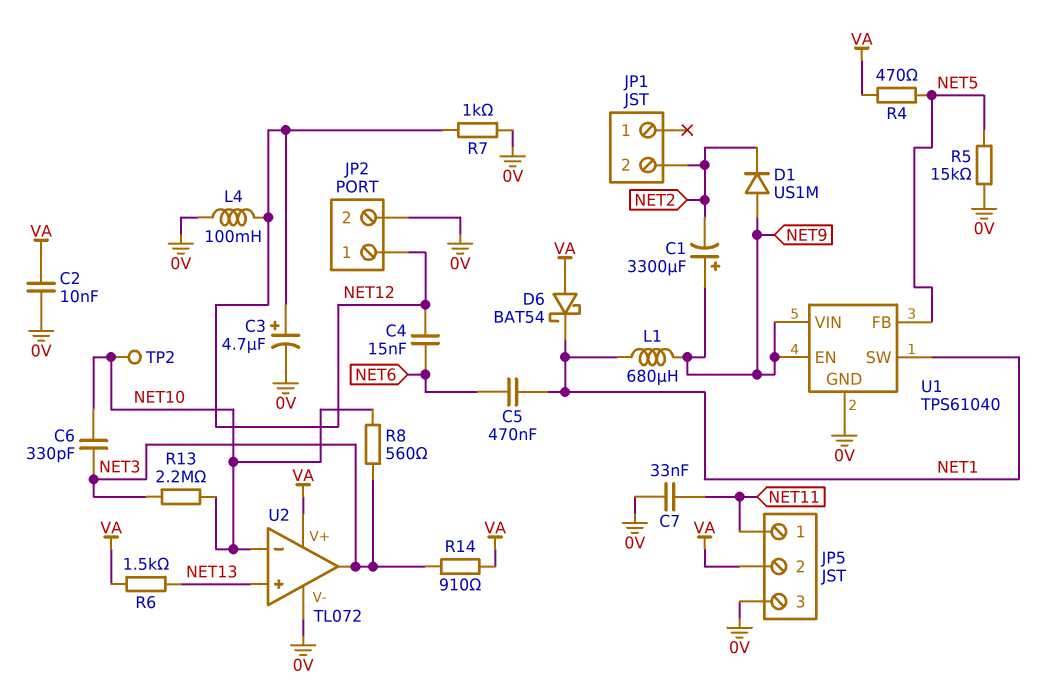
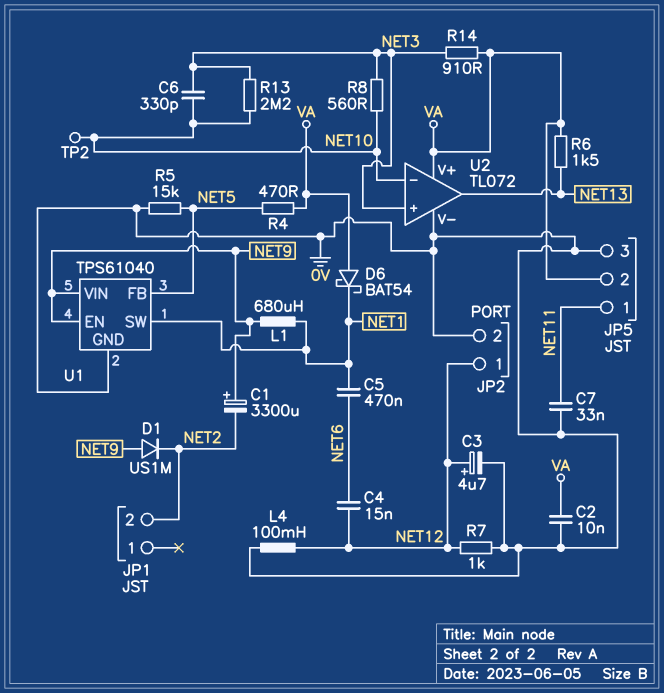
U2 pin in+: NET13 -> NET3
U2 pin out: NET3 -> NET13

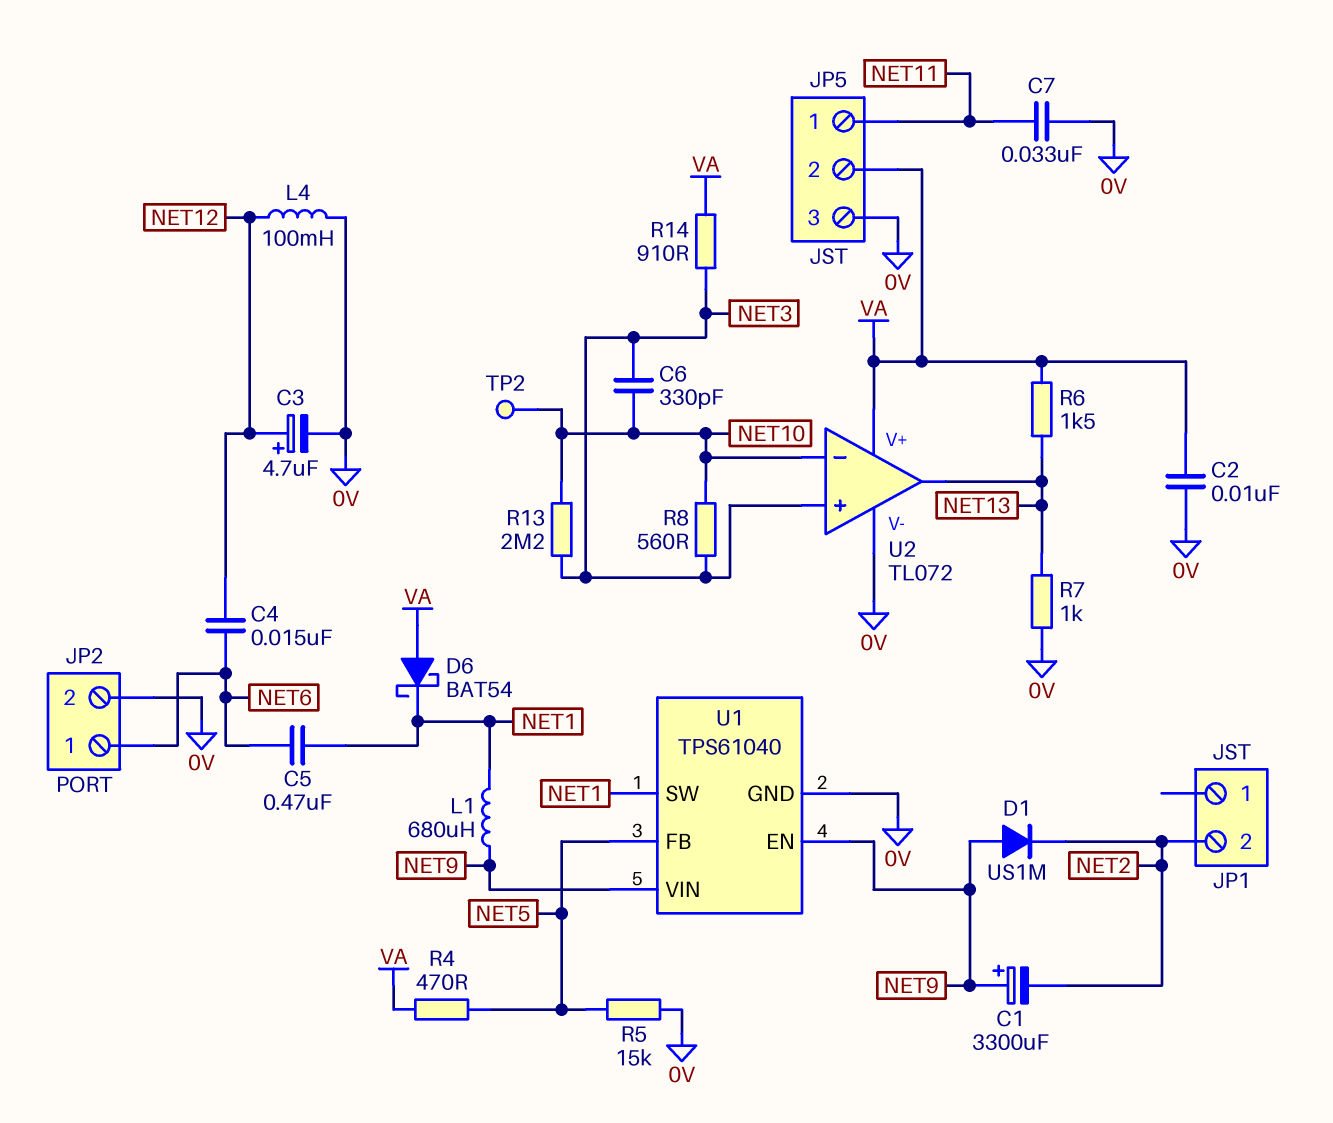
JP2 pin 1: NET12 -> NET6
R7: 1k (0V, NET12) -> 1k (0V, NET13)

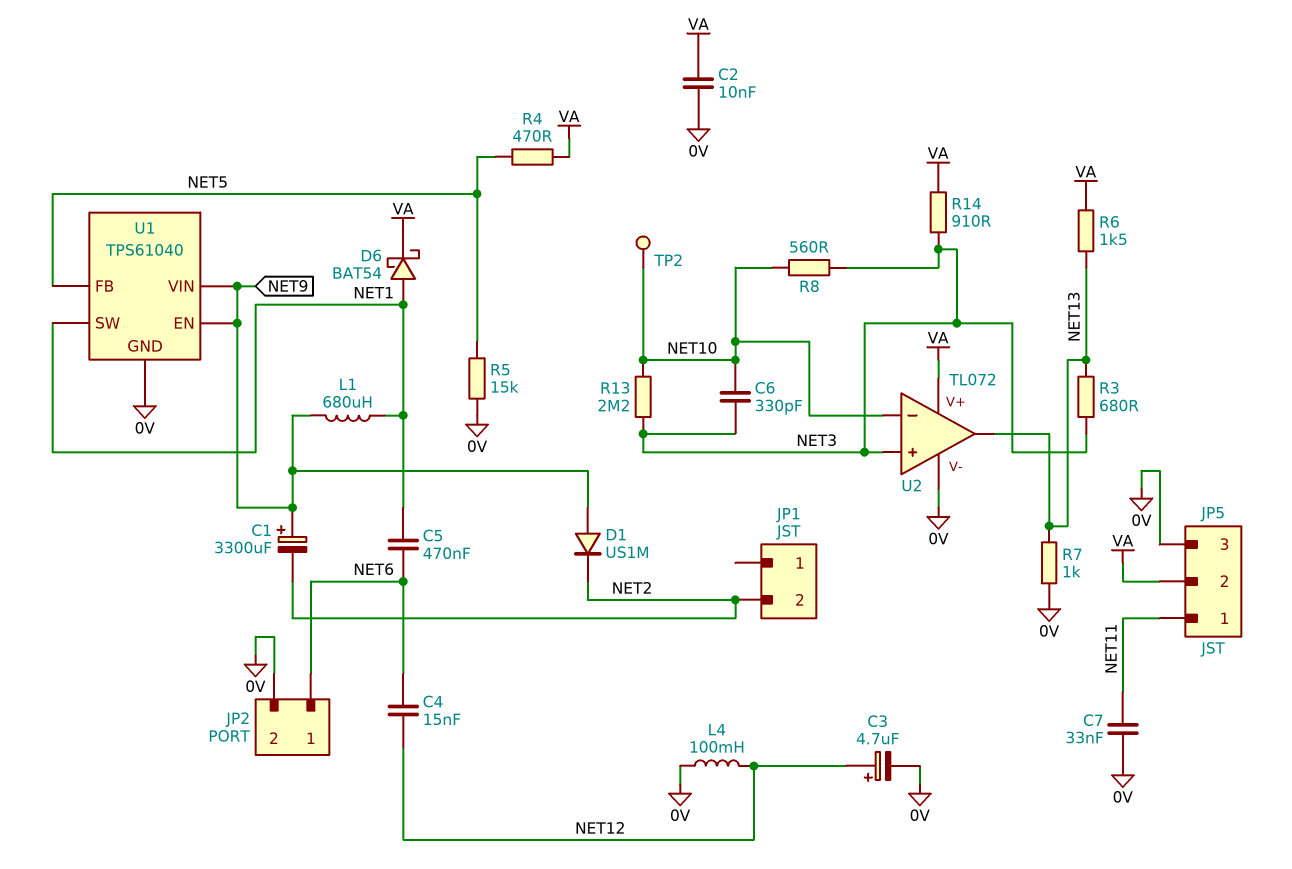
D6: schottky BAT54 (A VA, K NET1) -> schottky BAT54 (A NET1, K VA)
R3: none -> 680 (NET3, NET13)

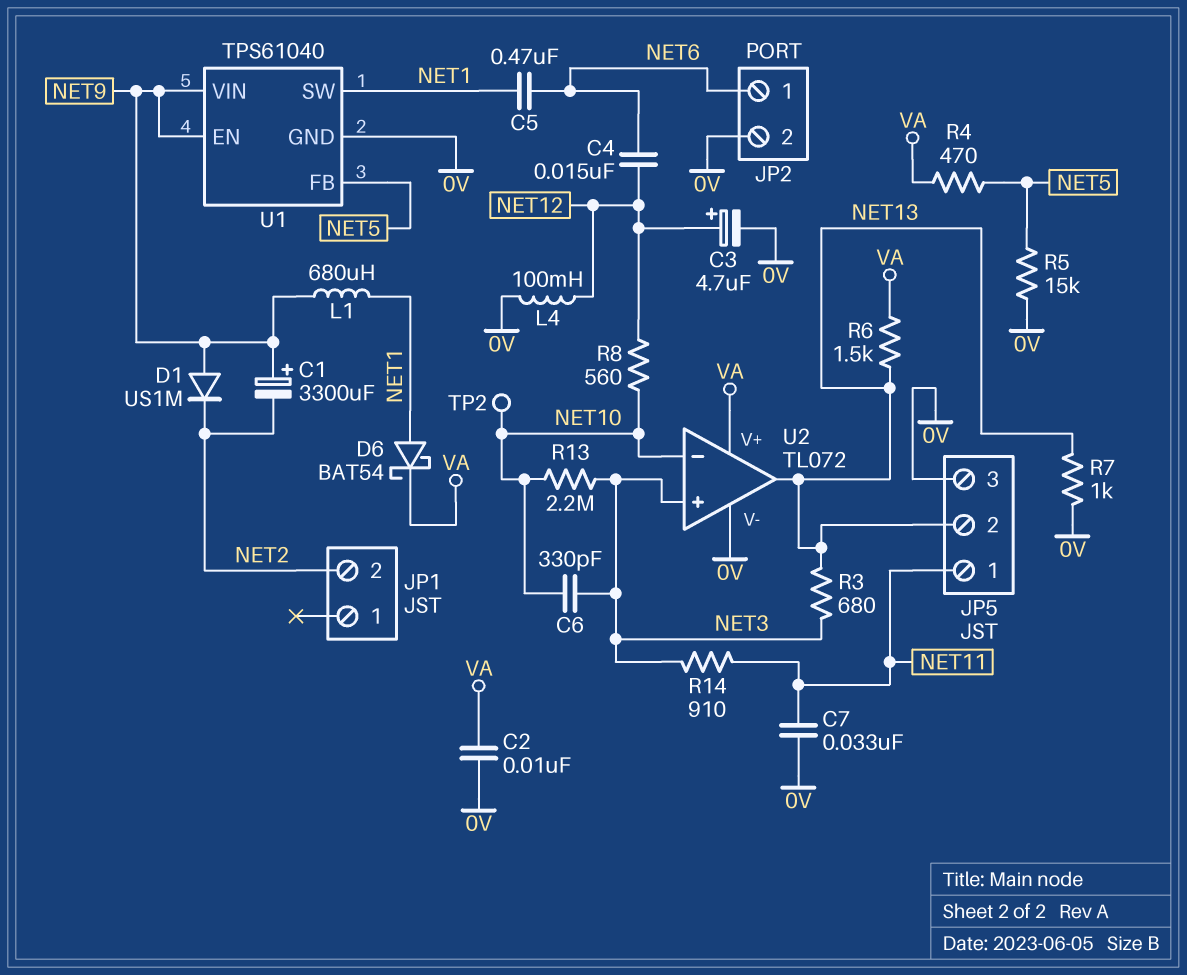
JP5 pin 2: VA -> NET13
R8: 560 (NET3, NET10) -> 560 (NET10, NET12)
R14: 910 (NET3, VA) -> 910 (NET3, NET11)

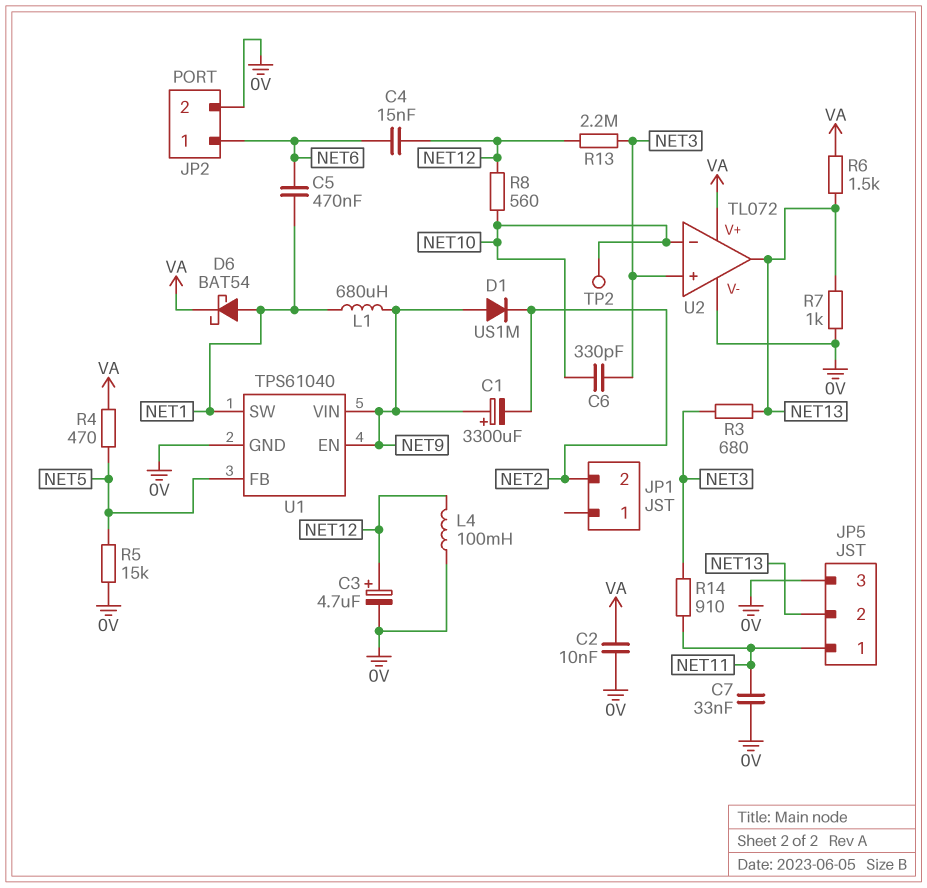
R13: 2.2M (NET3, NET10) -> 2.2M (NET3, NET12)

